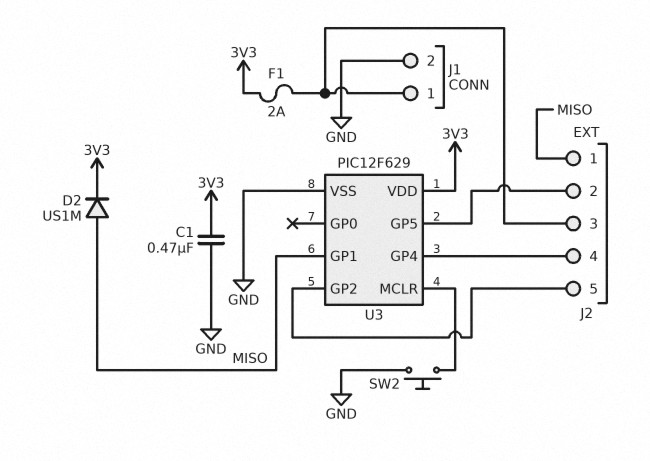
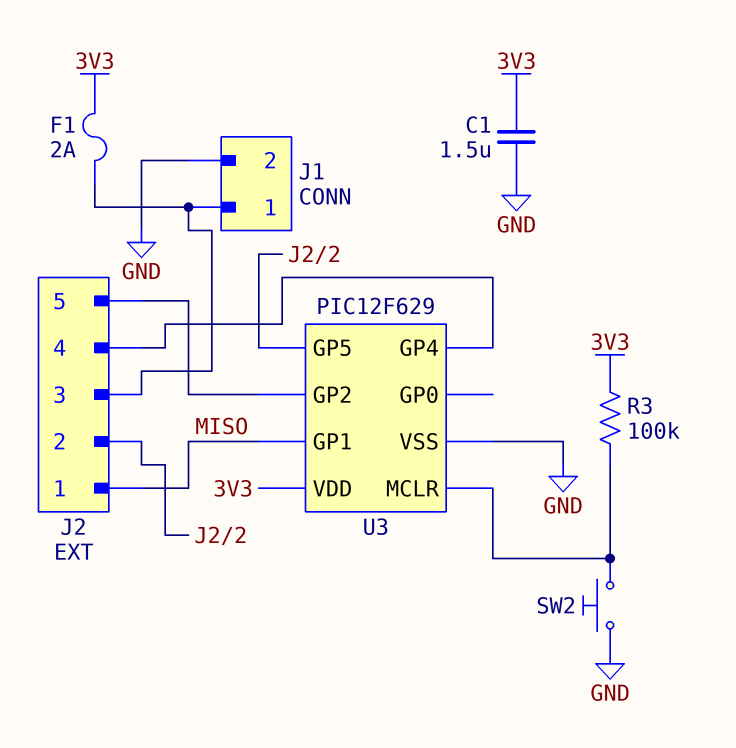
C1: 470nF (3V3, GND) -> 1.5uF (3V3, GND)
D2: diode US1M (A MISO, K 3V3) -> none
R3: none -> 100k (3V3, U3/MCLR)

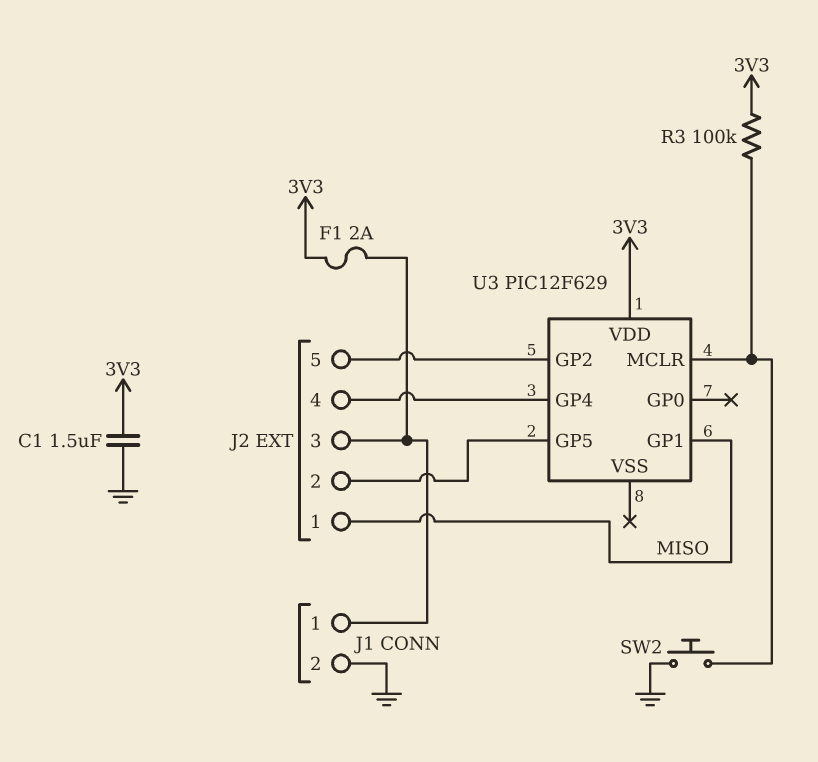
U3 pin VSS: GND -> none

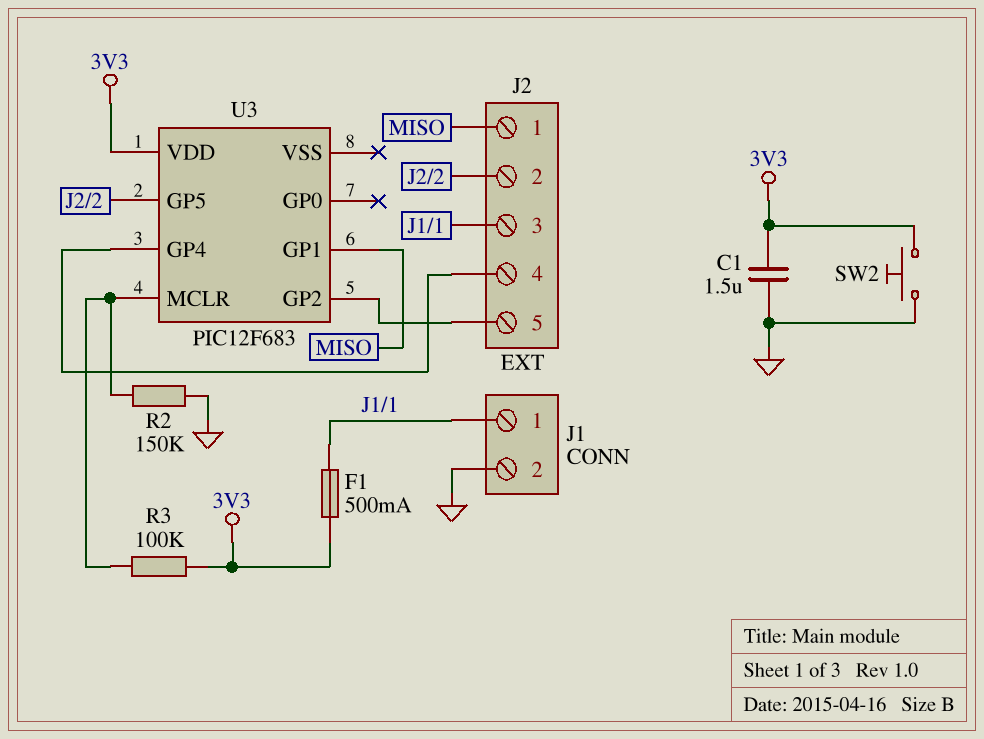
F1: 2A (3V3, J1/1) -> 500mA (3V3, J1/1)
R2: none -> 150k (GND, U3/MCLR)
SW2: button (GND, U3/MCLR) -> button (3V3, GND)
U3: PIC12F629 -> PIC12F683

